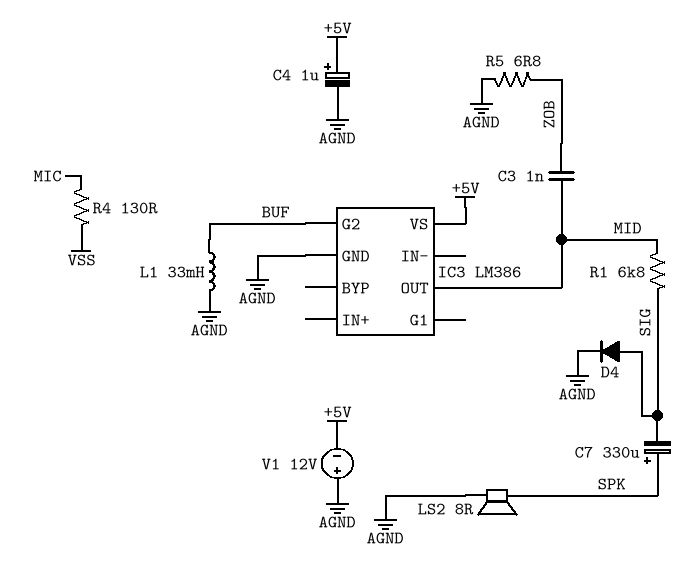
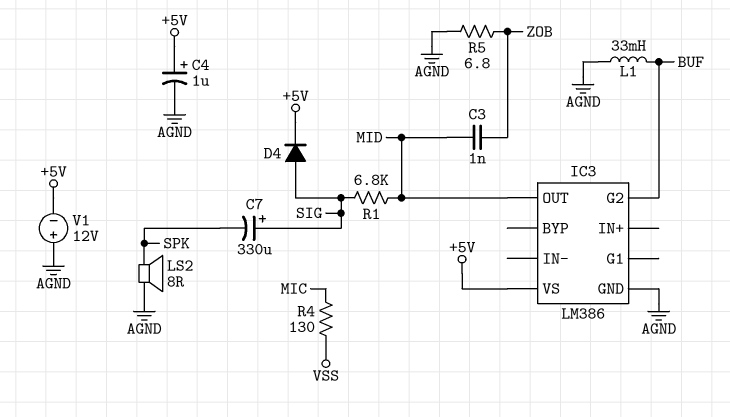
C7: 330uF (plus SPK, minus SIG) -> 330uF (plus SIG, minus SPK)
D4: diode (A SIG, K AGND) -> diode (A SIG, K +5V)

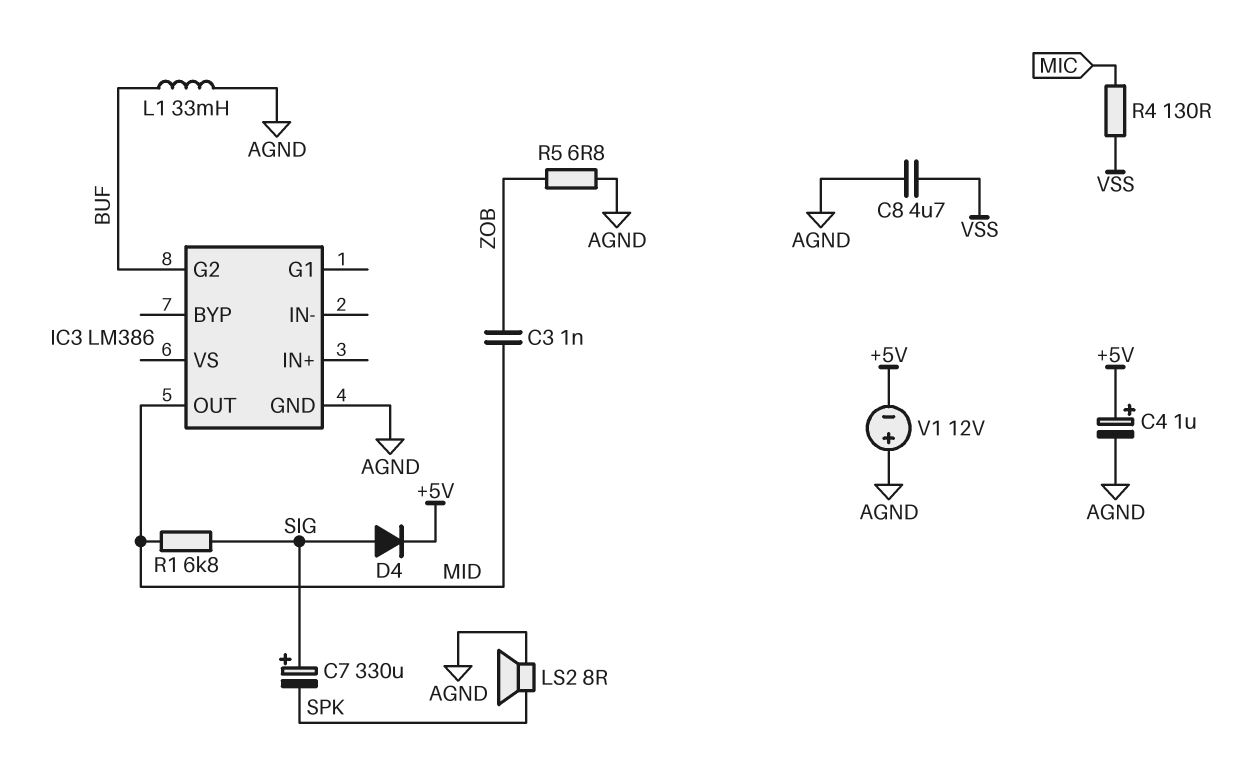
C8: none -> 4.7uF (AGND, VSS)
IC3 pin VS: +5V -> none

